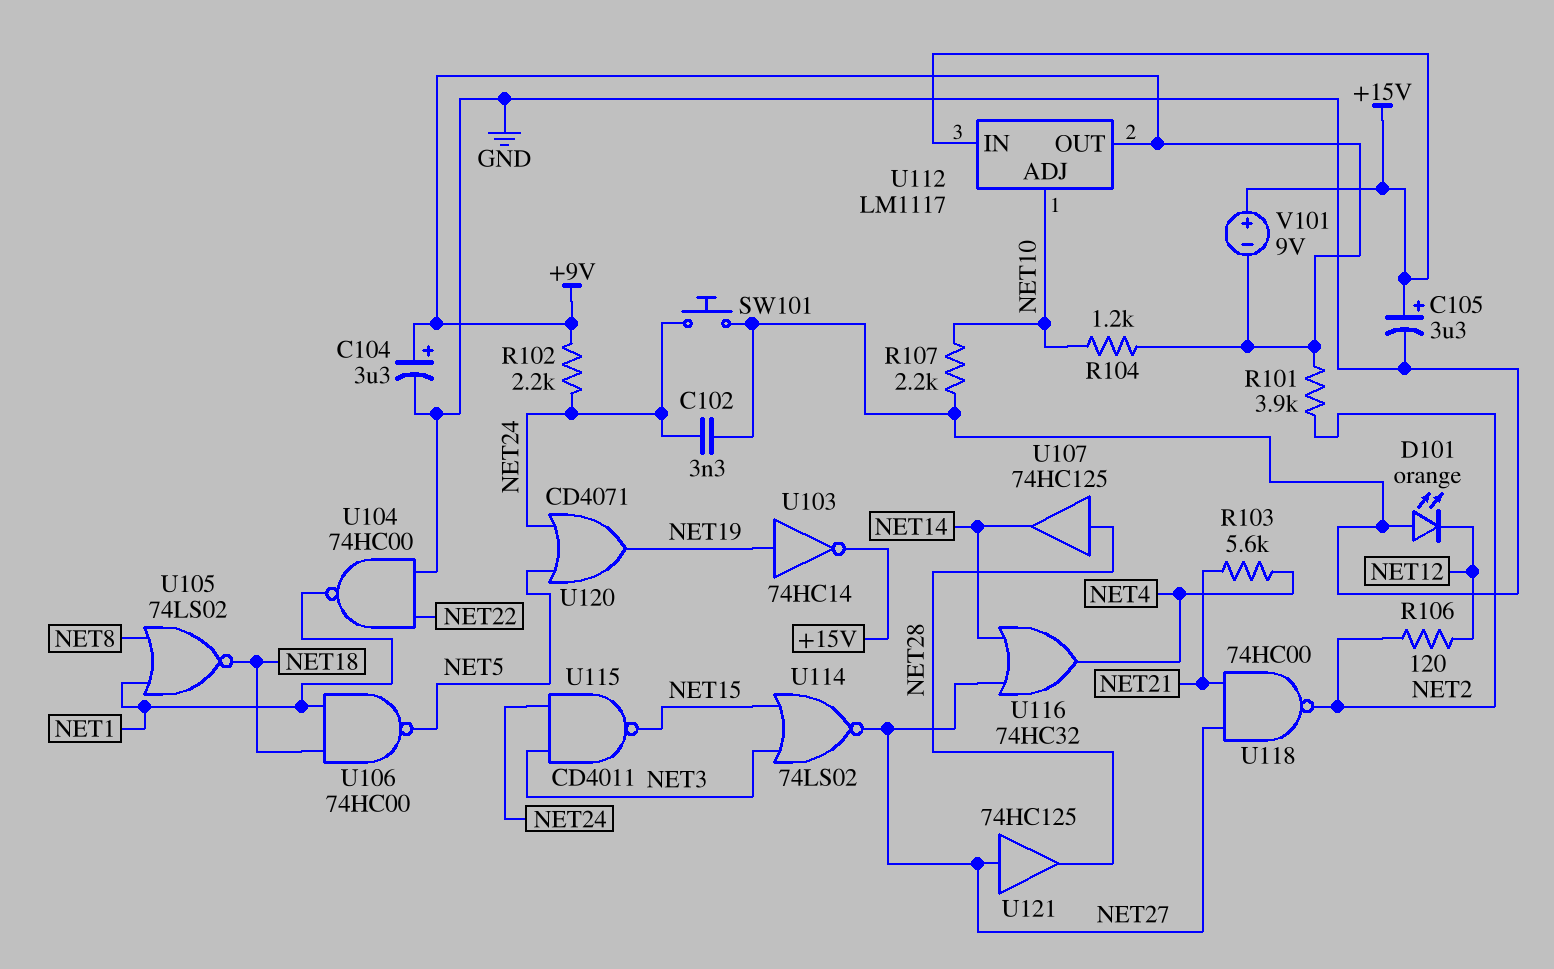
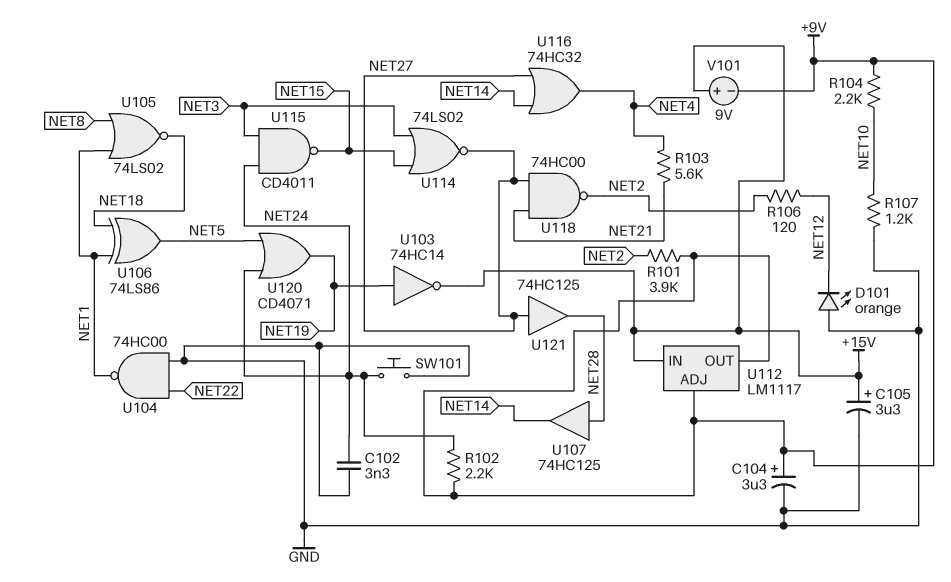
R104: 1.2k (+9V, NET10) -> 2.2k (+9V, NET10)
R107: 2.2k (GND, NET10) -> 1.2k (GND, NET10)
U106: NAND 74HC00 (in NET1, in NET18, out NET5) -> XOR 74LS86 (in NET1, in NET18, out NET5)
U112 pin ADJ: NET10 -> +9V

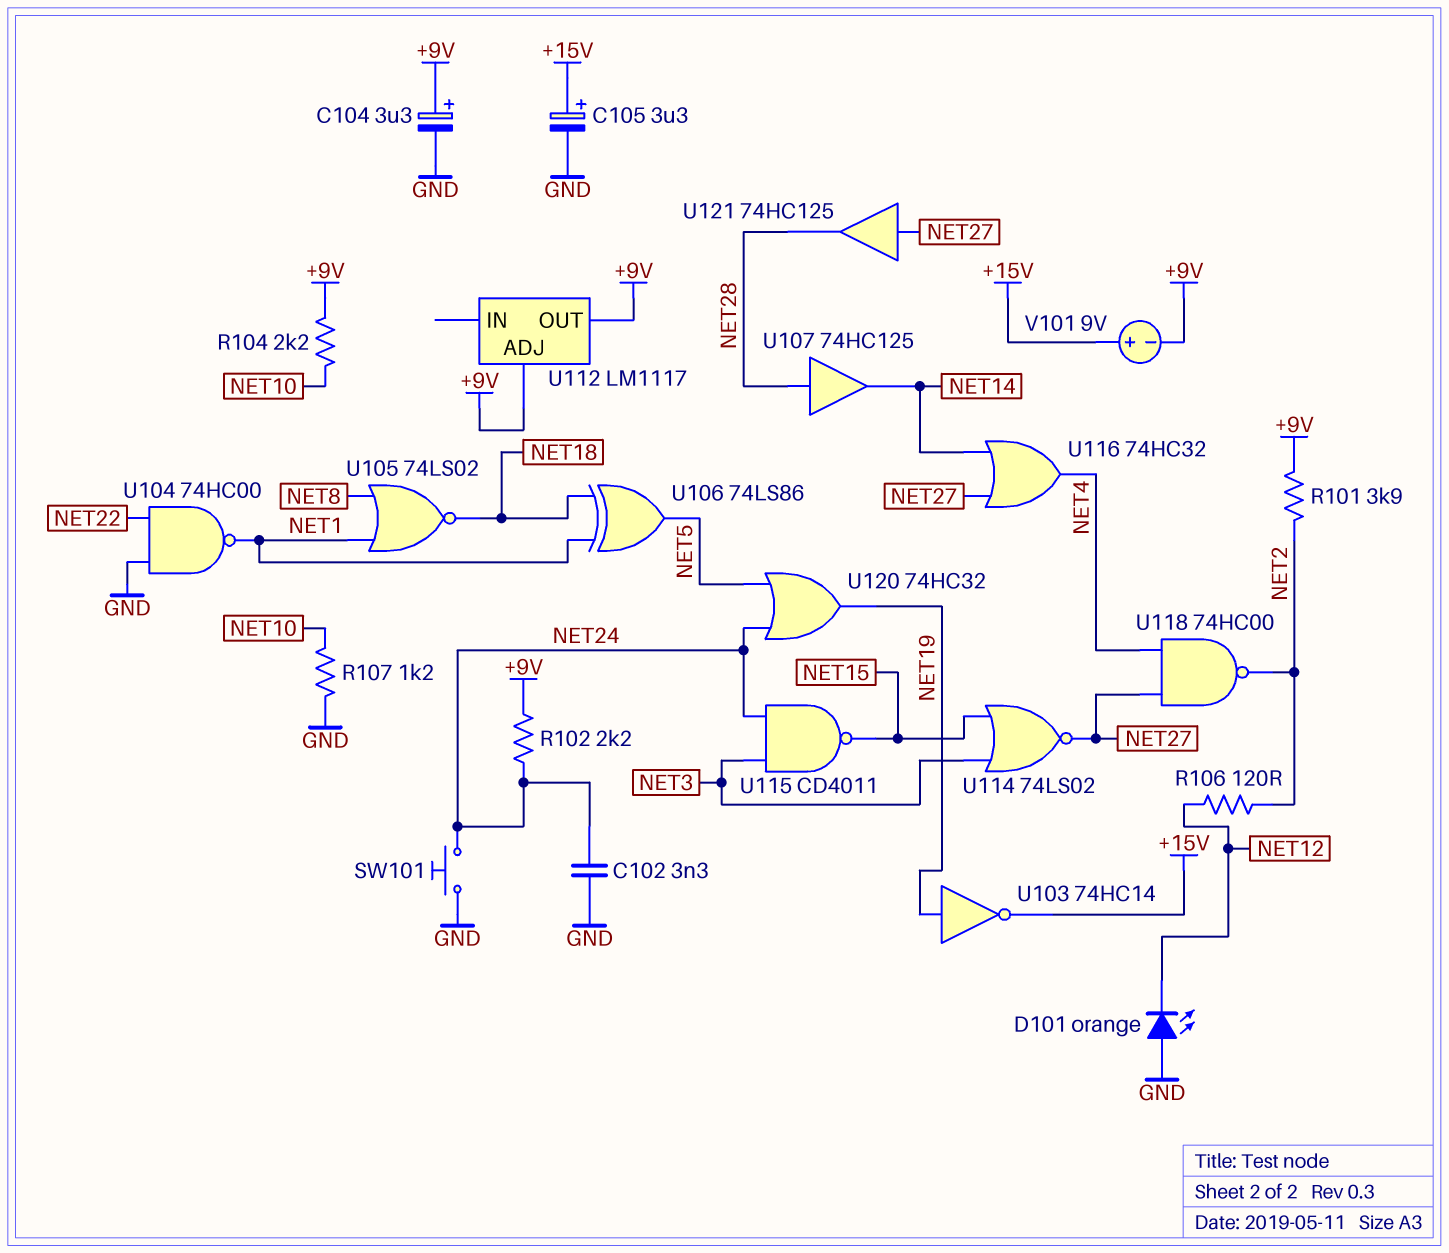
R103: 5.6k (NET4, NET21) -> none
U112 pin IN: +15V -> none
U118: NAND 74HC00 (in NET21, in NET27, out NET2) -> NAND 74HC00 (in NET4, in NET27, out NET2)
U120: OR CD4071 (in NET5, in NET24, out NET19) -> OR 74HC32 (in NET5, in NET24, out NET19)

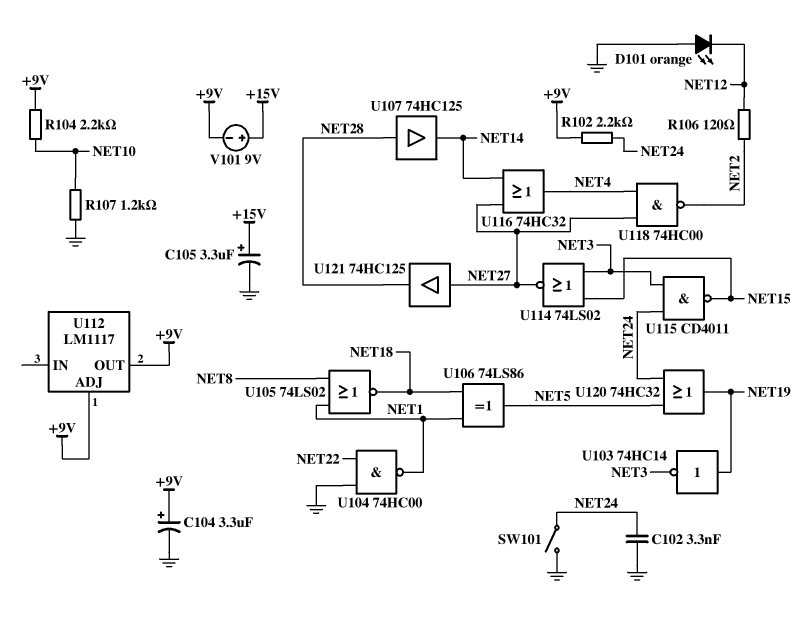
R101: 3.9k (+9V, NET2) -> none
SW101: button (GND, NET24) -> switch (GND, NET24)
U103: NOT 74HC14 (in NET19, out +15V) -> NOT 74HC14 (in NET19, out NET3)

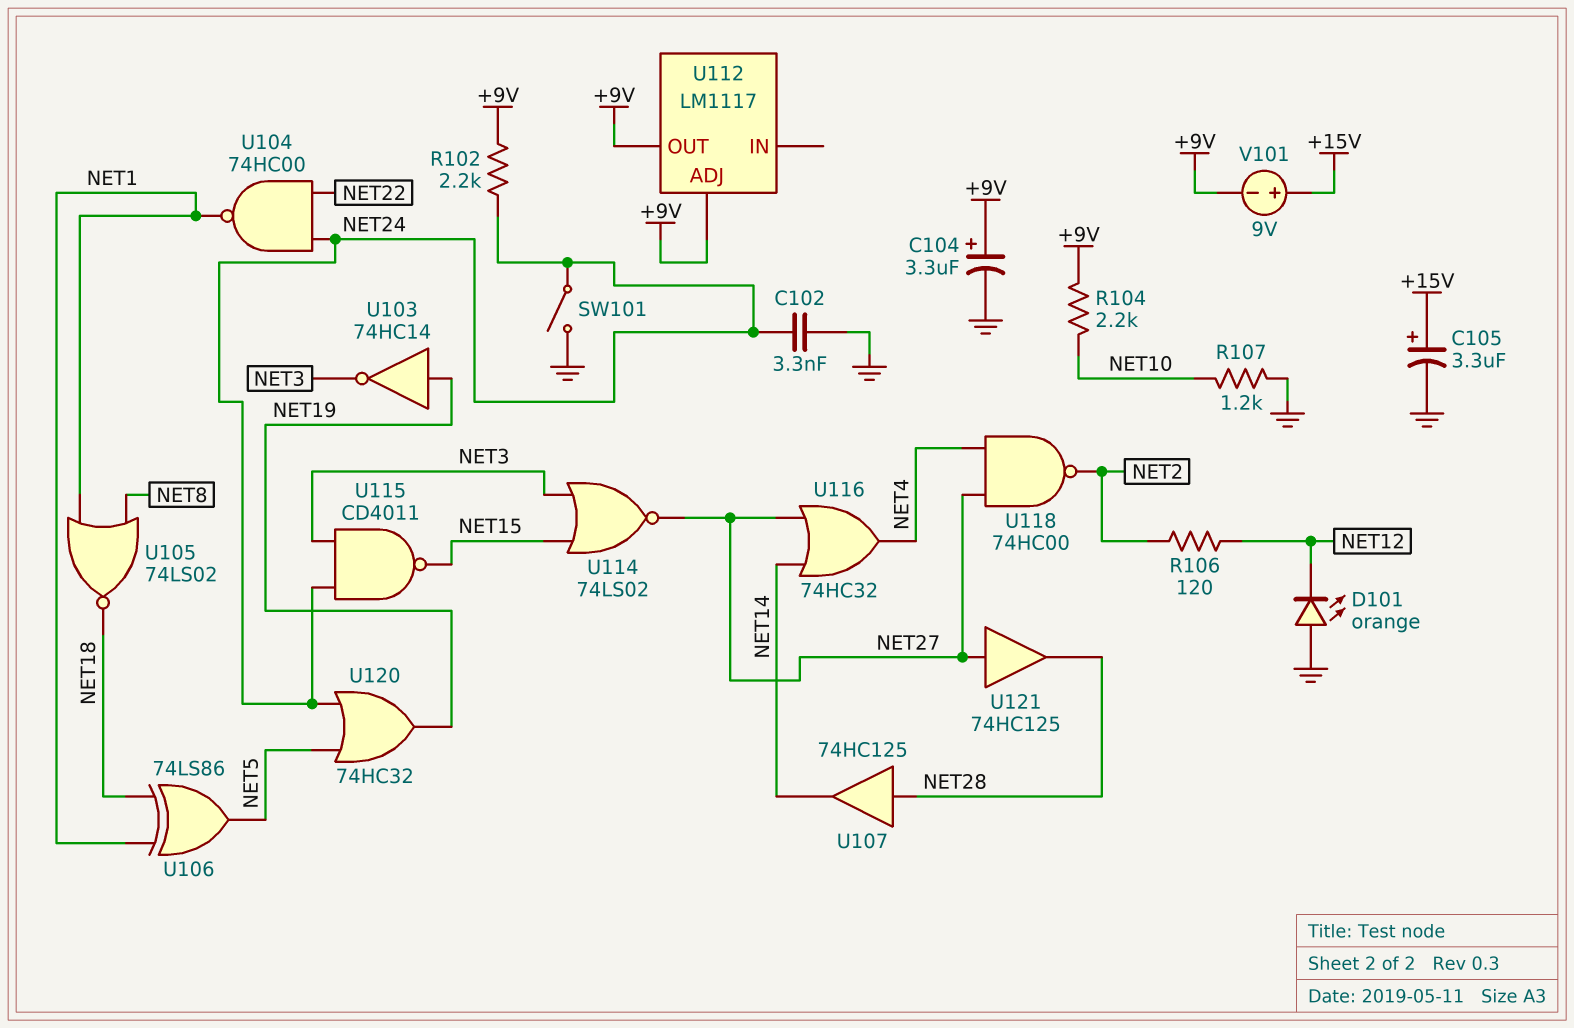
U104: NAND 74HC00 (in GND, in NET22, out NET1) -> NAND 74HC00 (in NET22, in NET24, out NET1)

